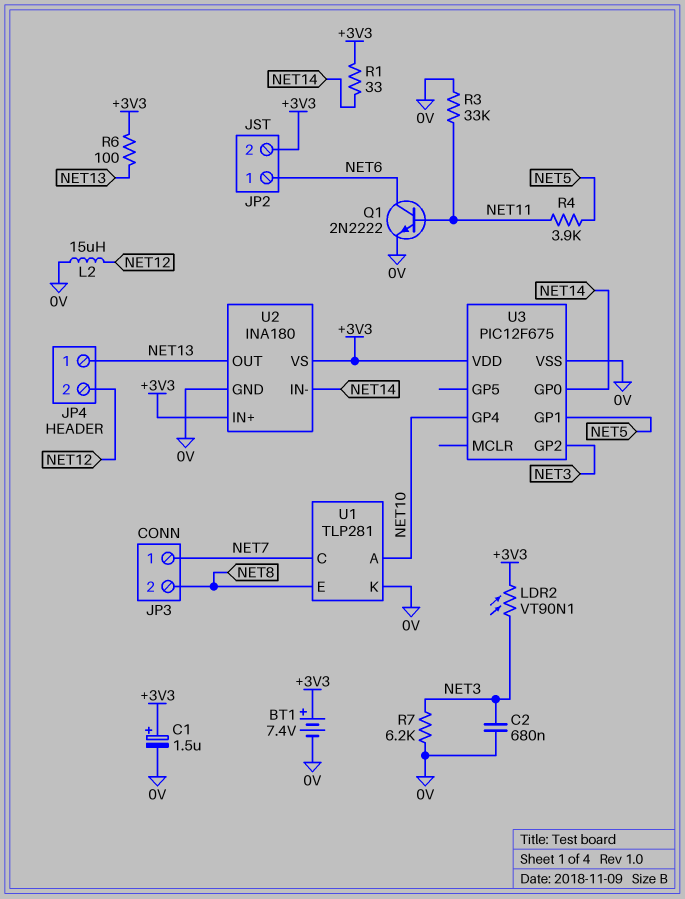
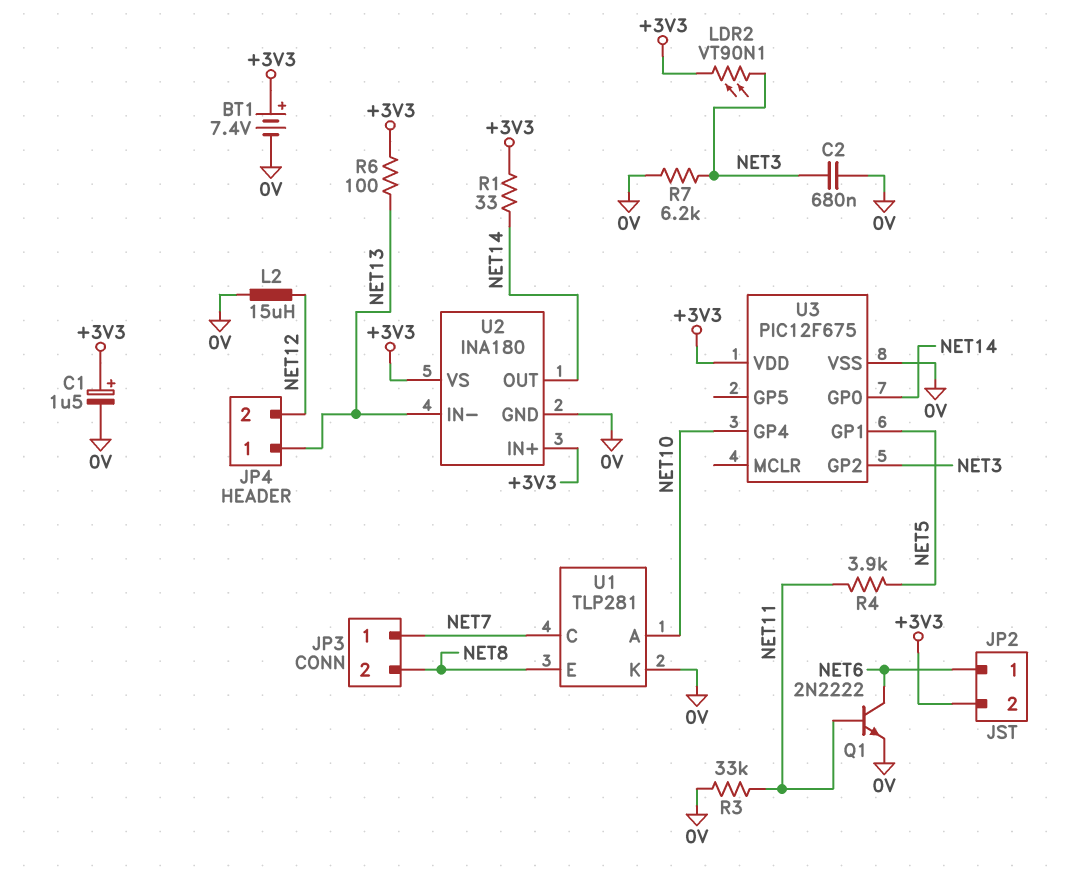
U2 pin IN-: NET14 -> NET13
U2 pin OUT: NET13 -> NET14

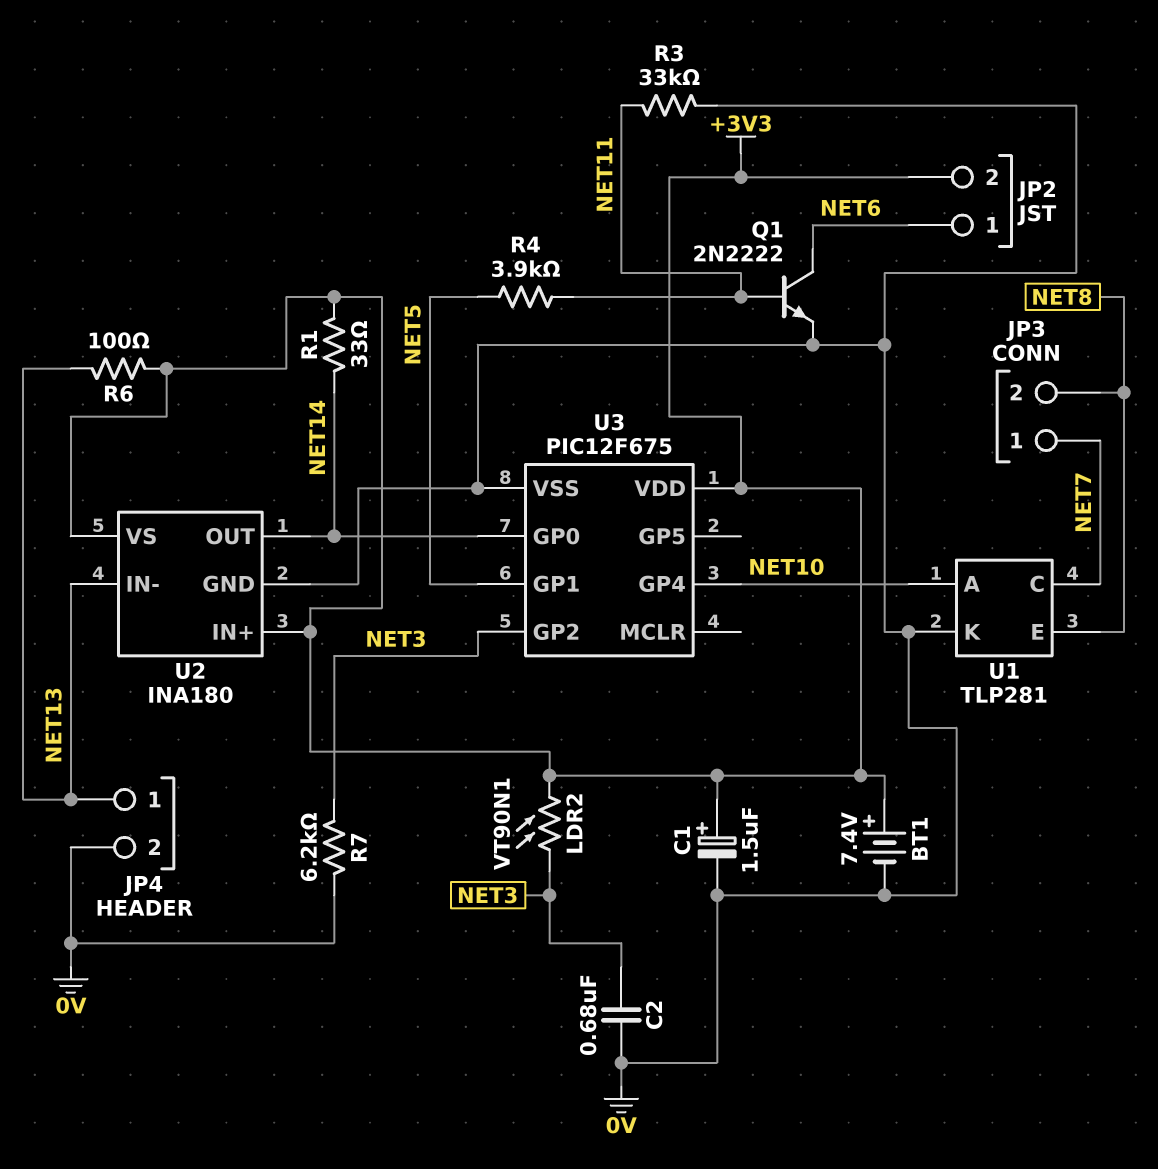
JP4 pin 2: NET12 -> 0V
L2: 15uH (0V, NET12) -> none

